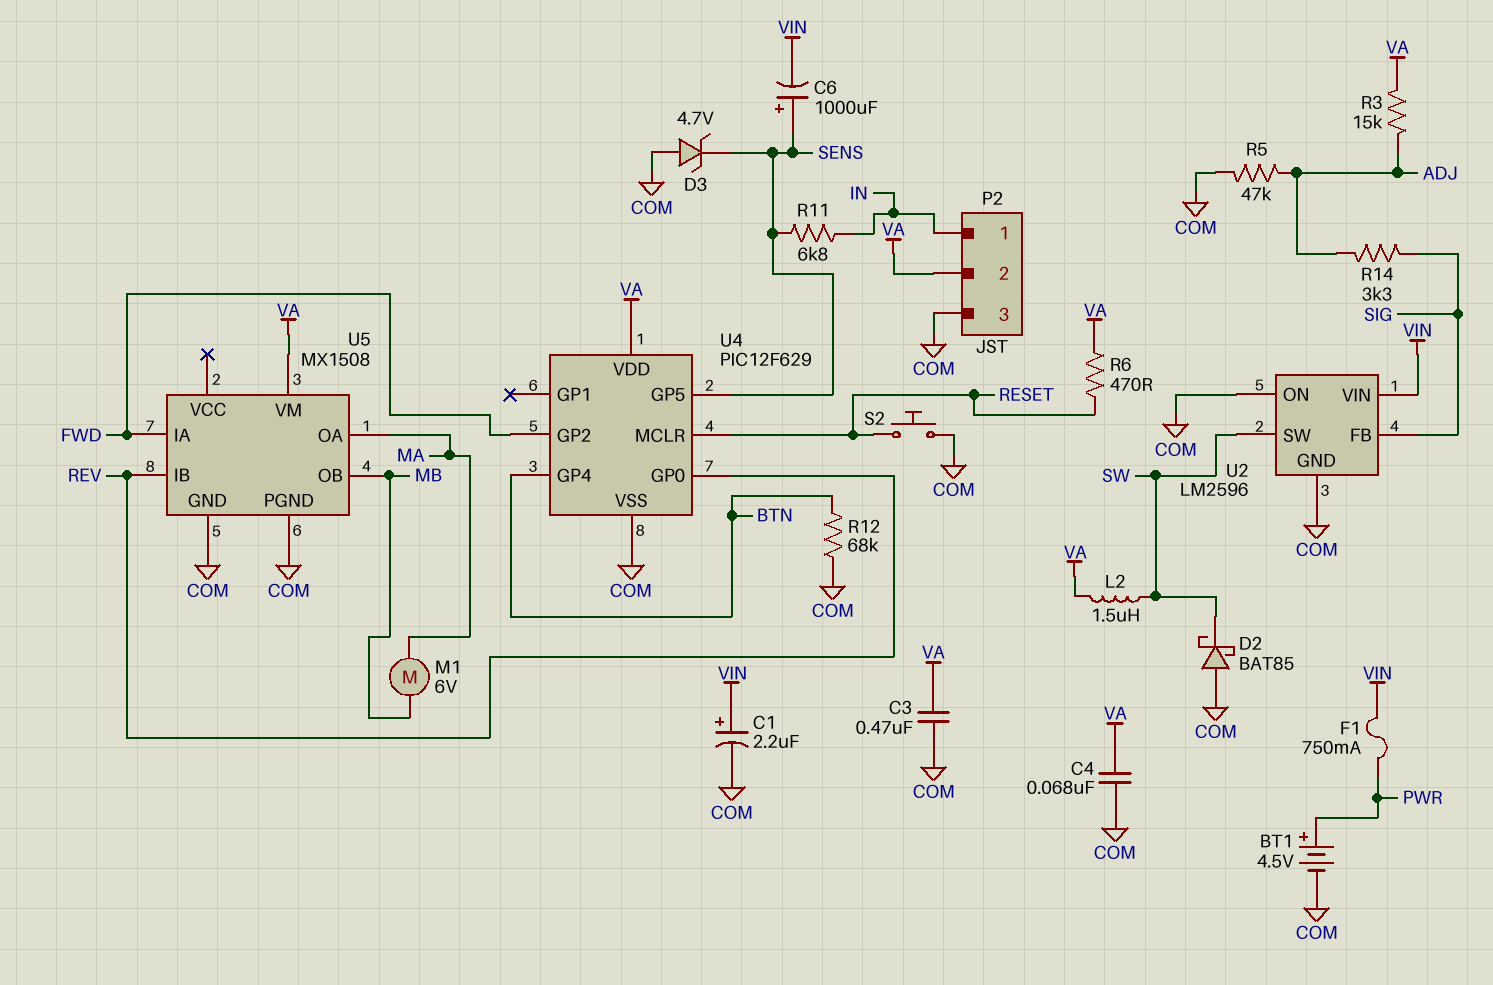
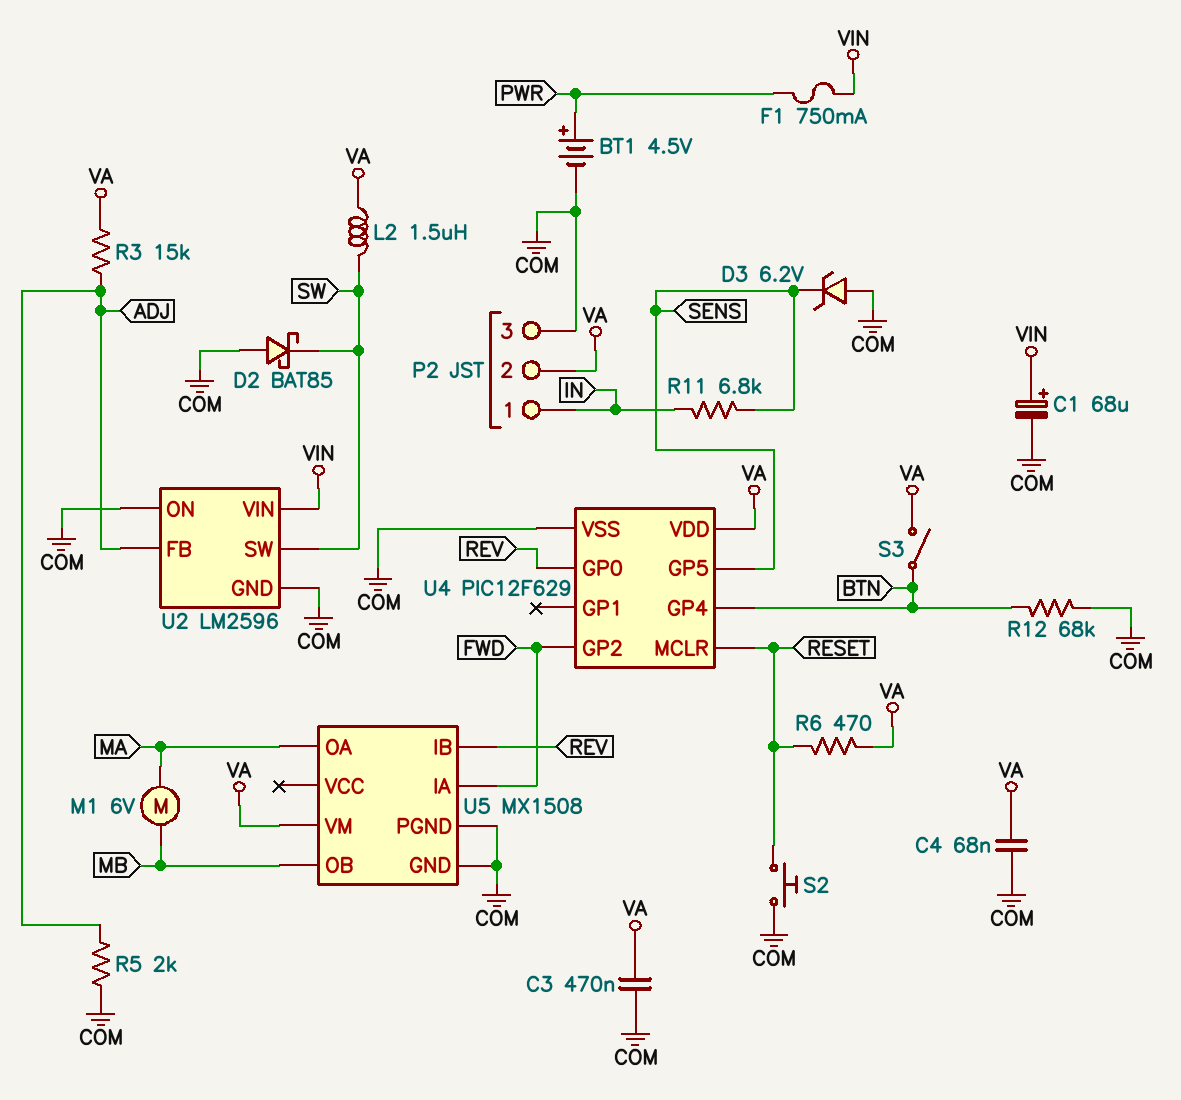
C1: 2.2uF (plus VIN, minus COM) -> 68uF (plus VIN, minus COM)
C6: 1000uF (plus SENS, minus VIN) -> none
D3: zener 4.7V (A COM, K SENS) -> zener 6.2V (A COM, K SENS)
R5: 47k (ADJ, COM) -> 2k (ADJ, COM)
R14: 3.3k (ADJ, SIG) -> none
S3: none -> switch (BTN, VA)
U2 pin FB: SIG -> ADJ

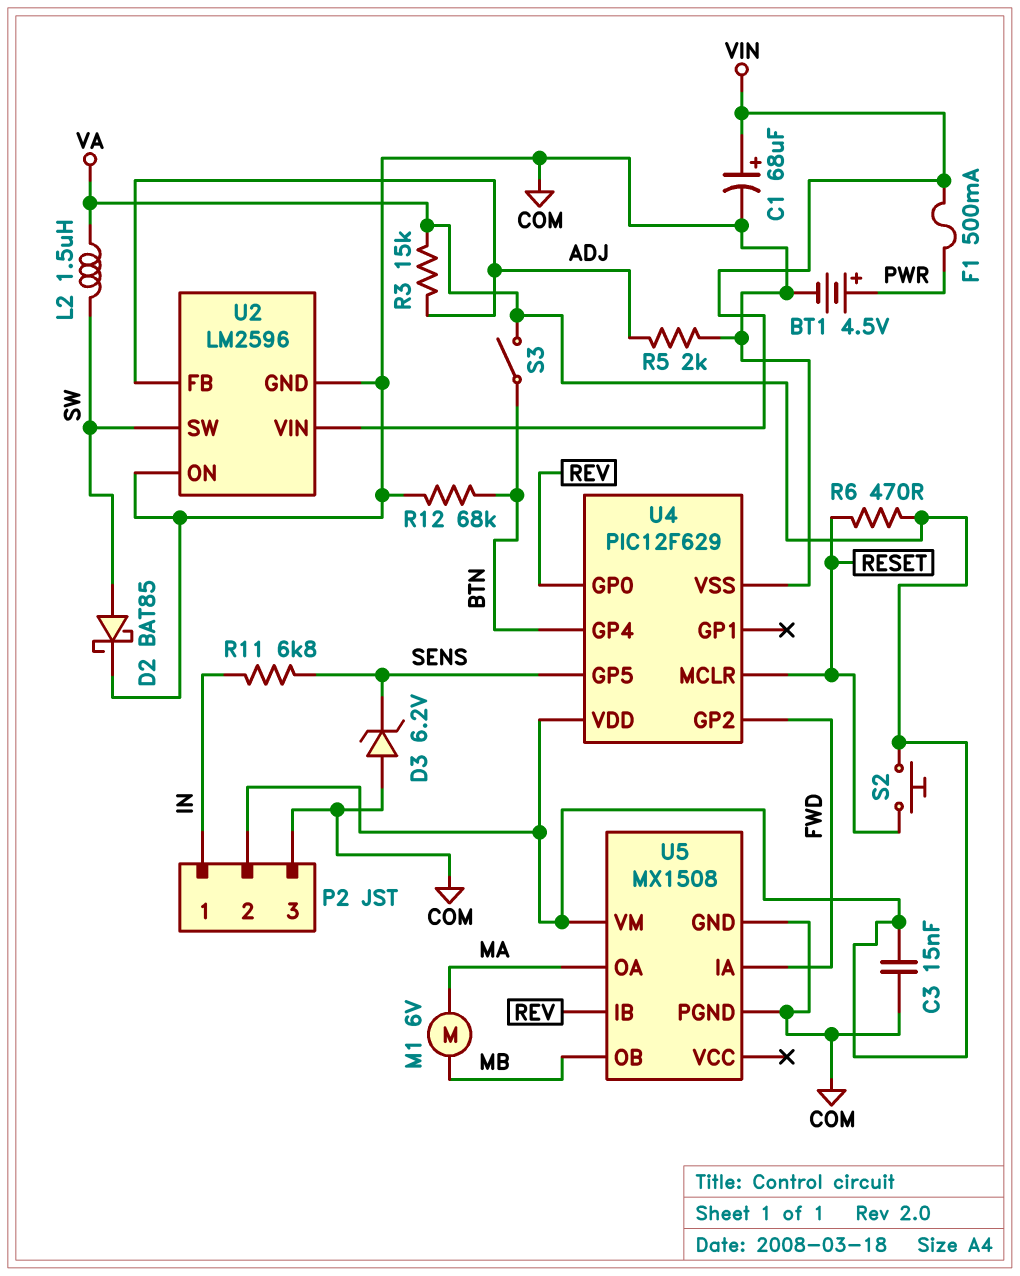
C3: 470nF (COM, VA) -> 15nF (COM, VA)
C4: 68nF (COM, VA) -> none
D2: schottky BAT85 (A COM, K SW) -> schottky BAT85 (A SW, K COM)
F1: 750mA (PWR, VIN) -> 500mA (PWR, VIN)
S2: button (COM, RESET) -> button (RESET, VA)

